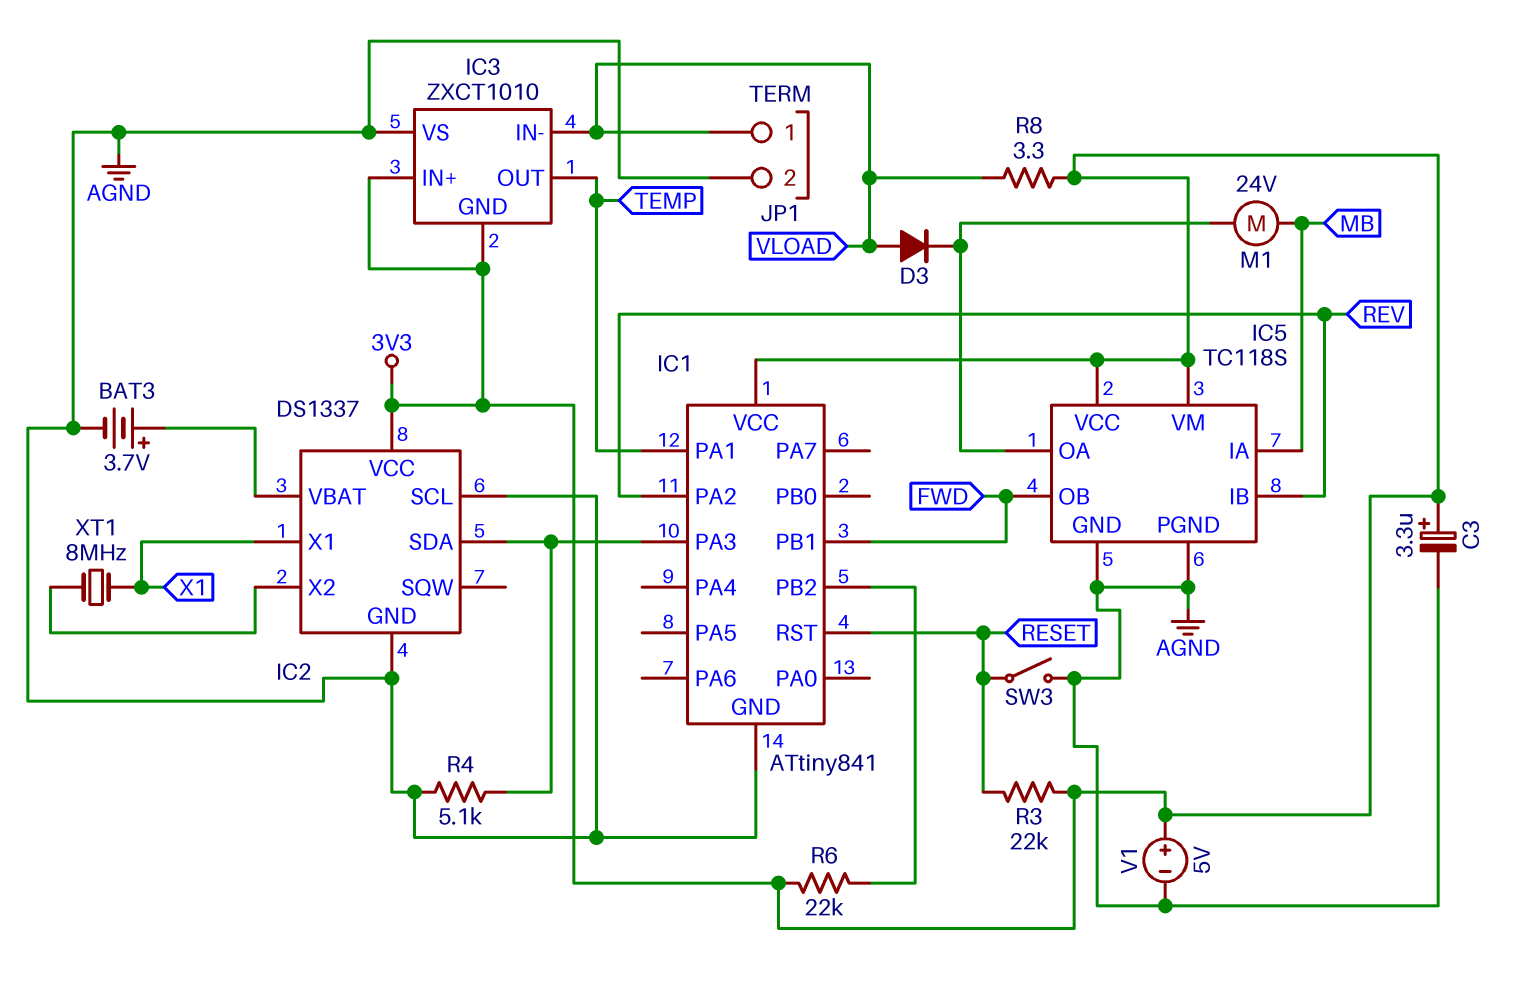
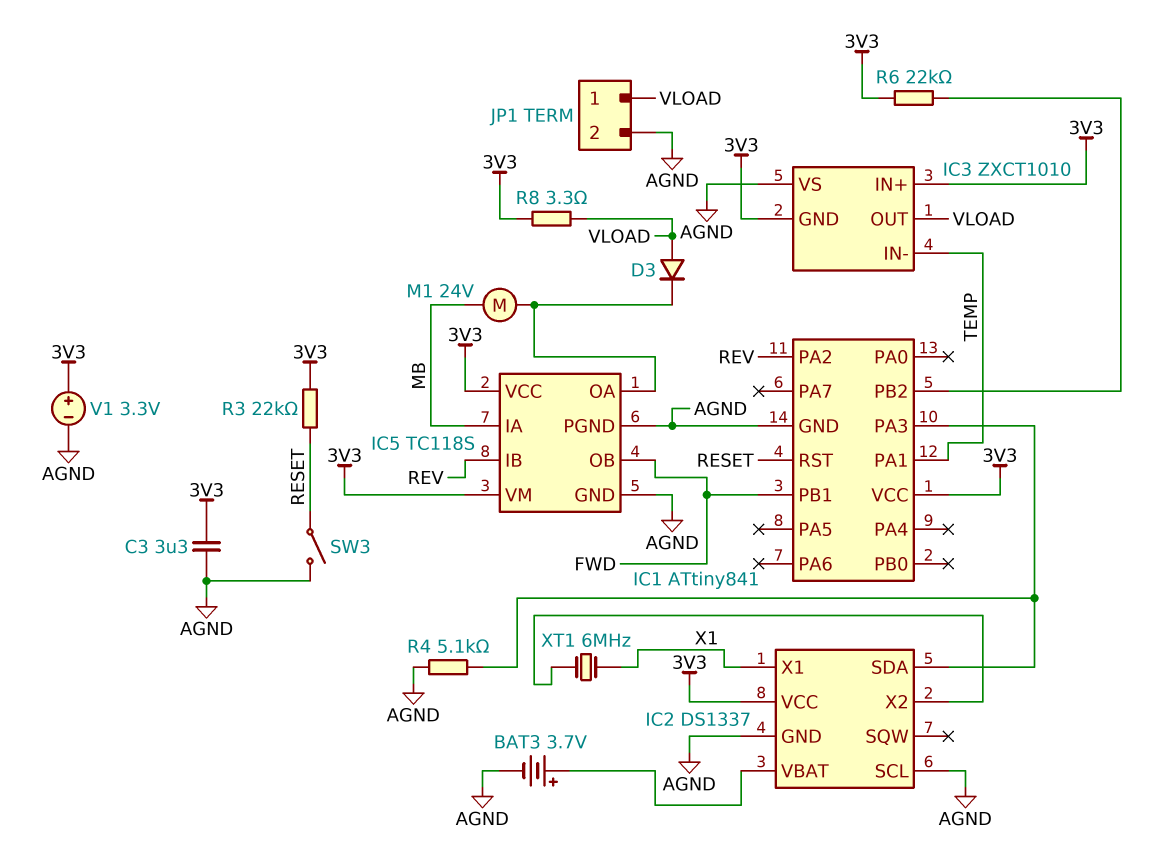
C3: 3.3uF (plus 3V3, minus AGND) -> 3.3uF (3V3, AGND)
IC3 pin IN-: VLOAD -> TEMP
IC3 pin OUT: TEMP -> VLOAD
V1: 5V (plus 3V3, minus AGND) -> 3.3V (plus 3V3, minus AGND)
XT1: 8MHz (IC2/X2, X1) -> 6MHz (IC2/X2, X1)

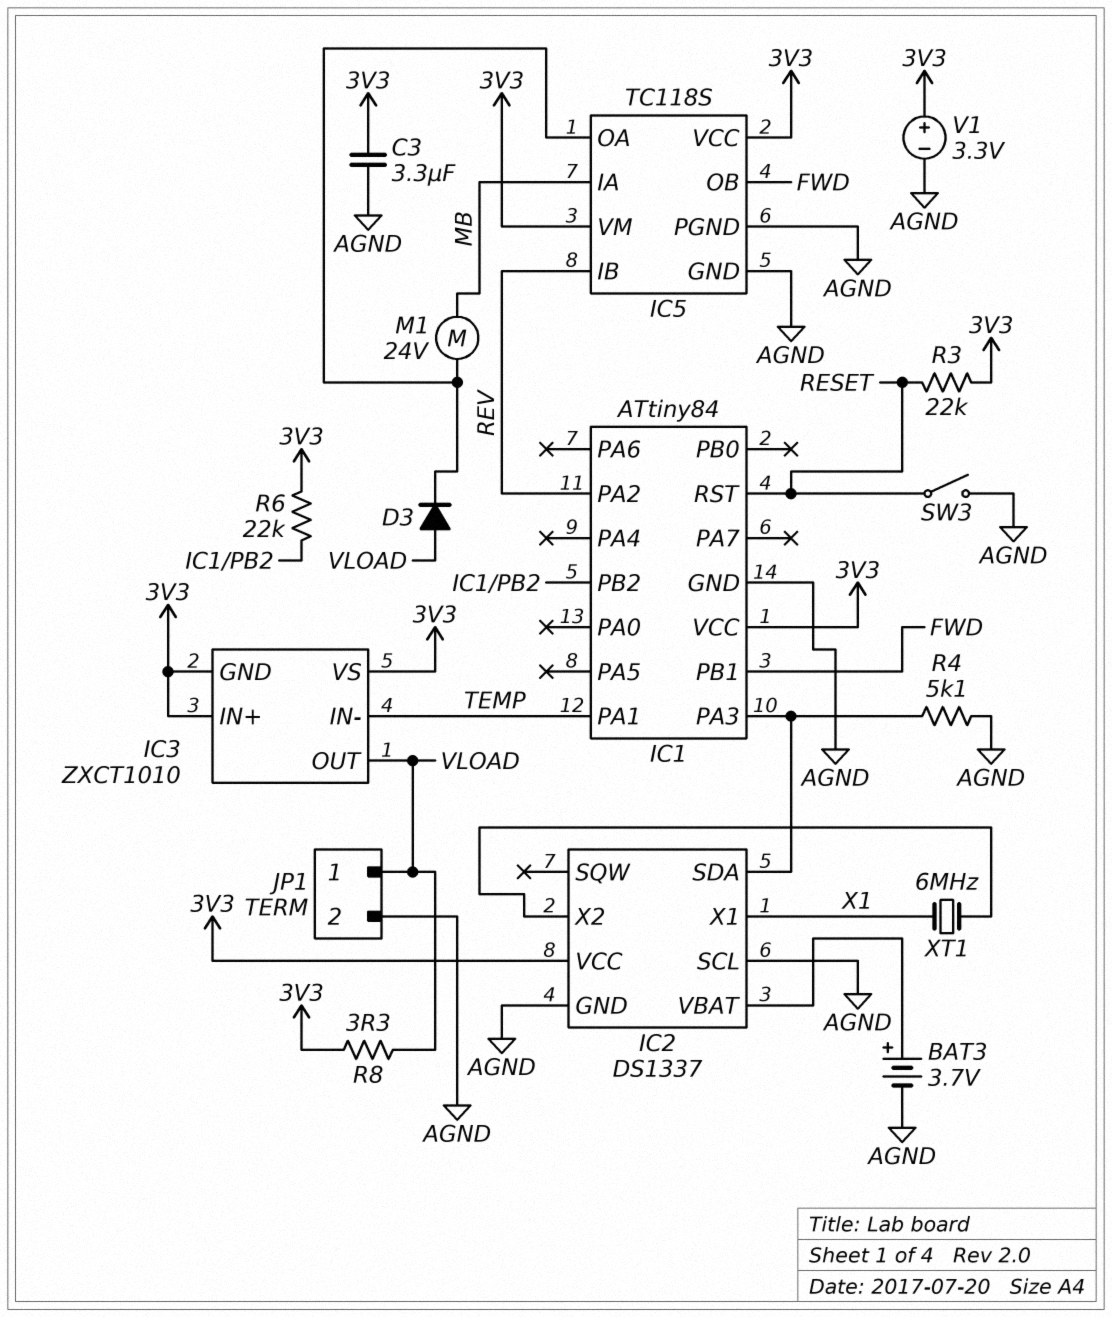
IC1: ATtiny841 -> ATtiny84
IC3 pin VS: AGND -> 3V3

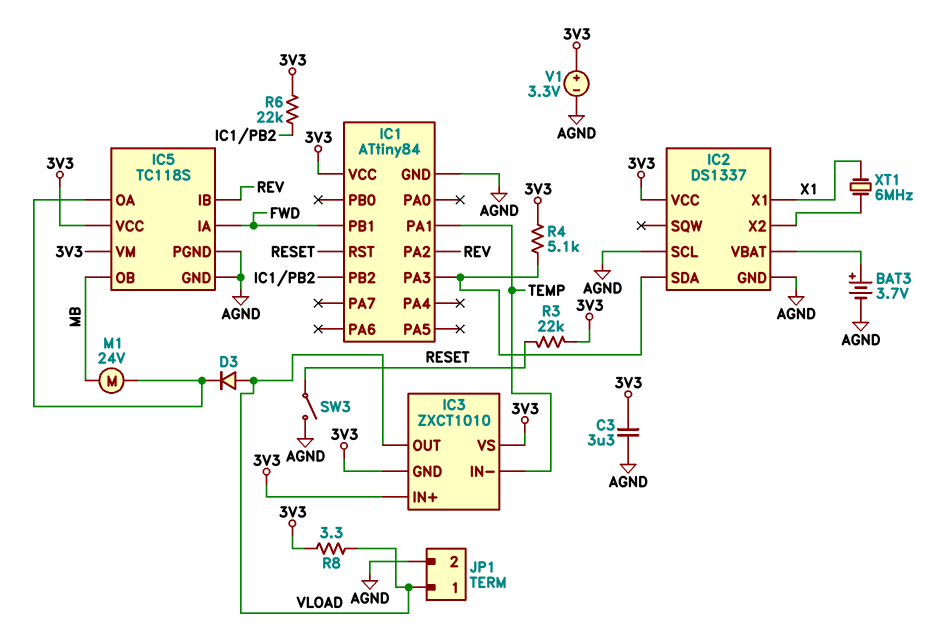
IC5 pin IA: MB -> FWD
IC5 pin OB: FWD -> MB
R4: 5.1k (AGND, IC1/PA3) -> 5.1k (3V3, IC1/PA3)

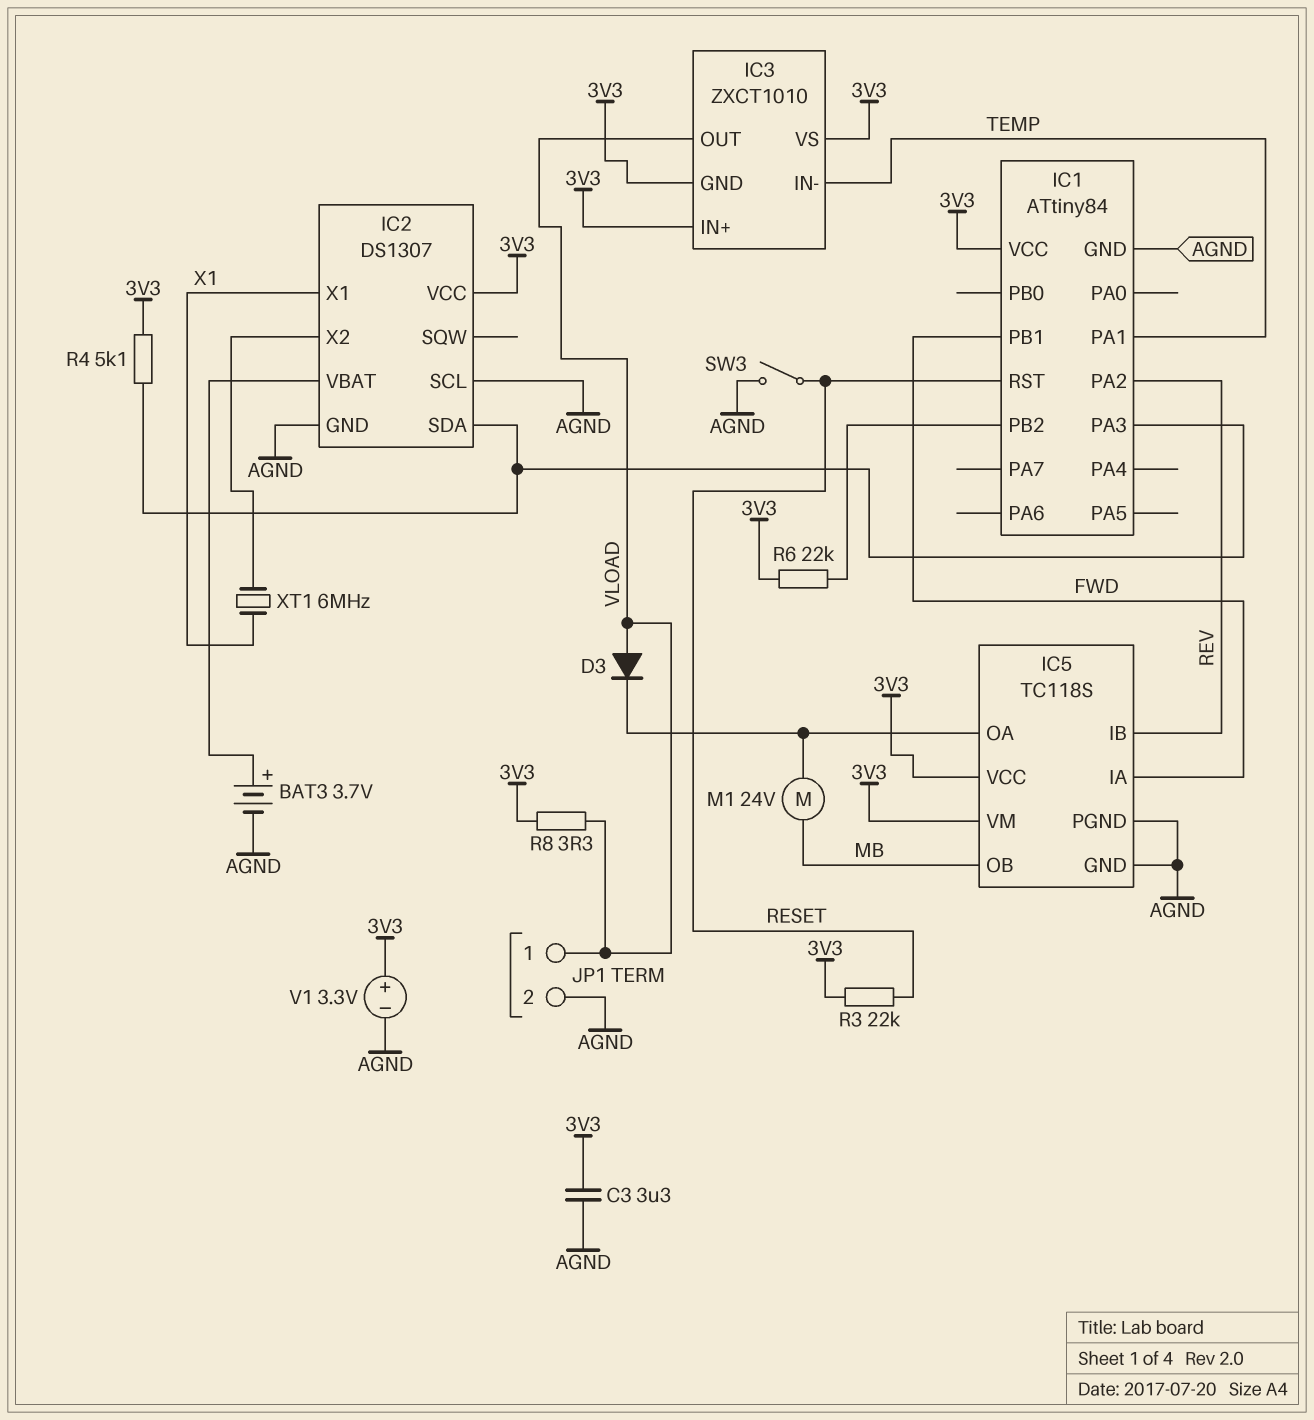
IC2: DS1337 -> DS1307

